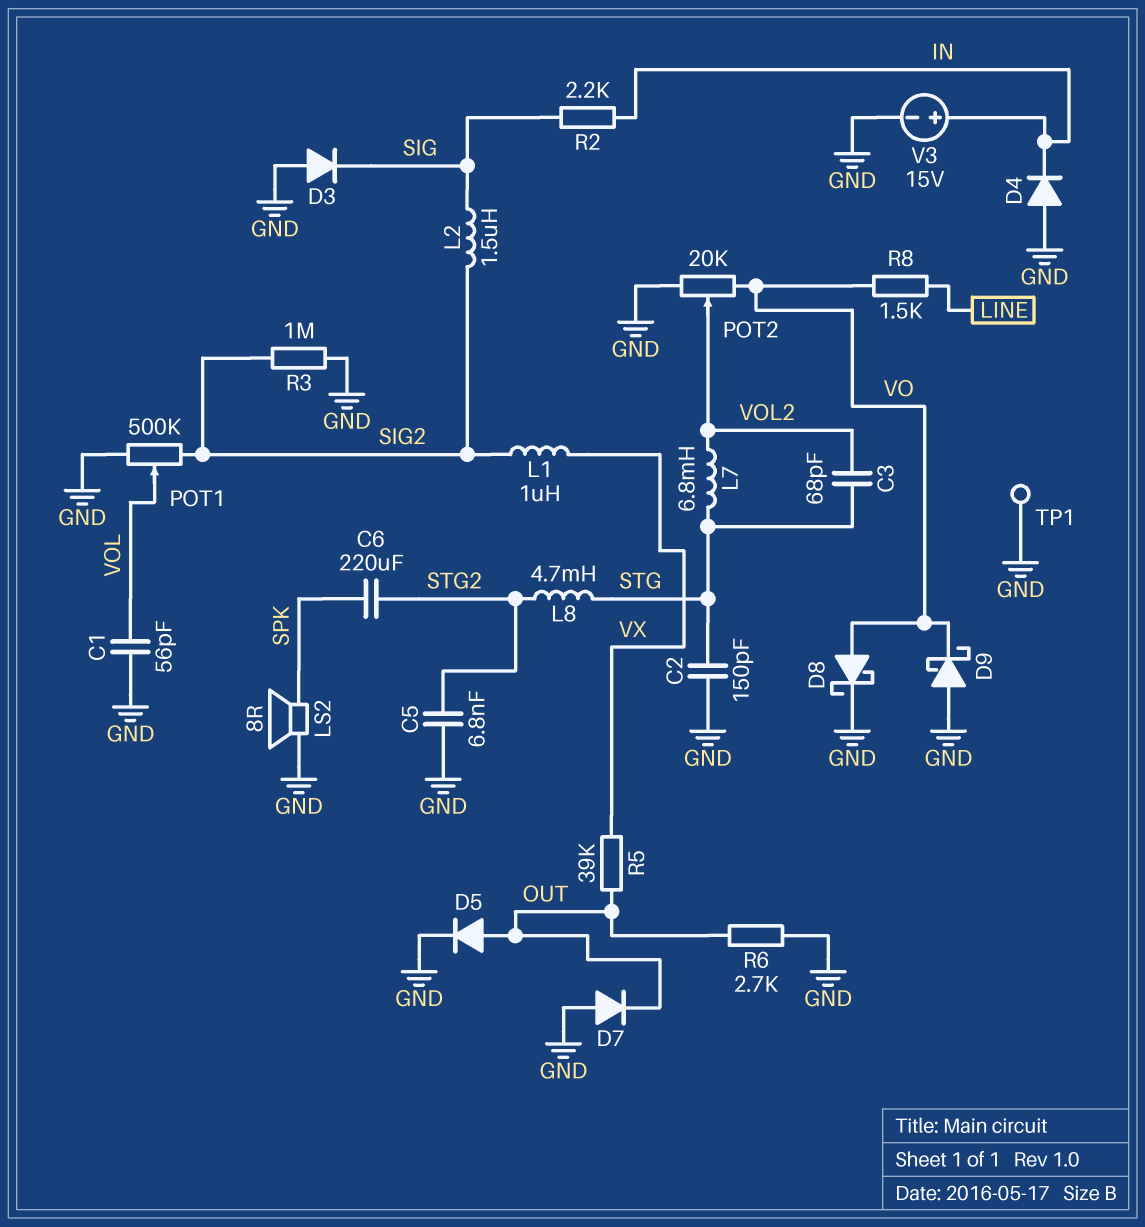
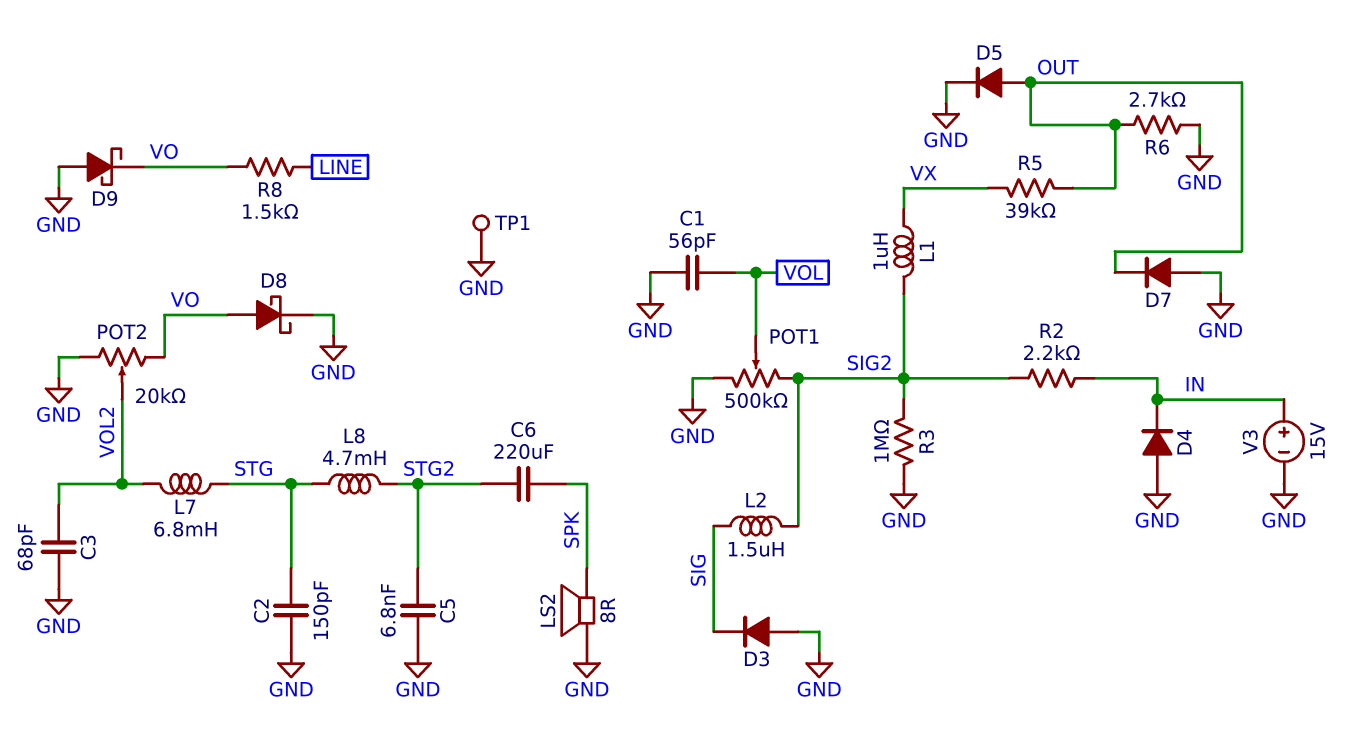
C3: 68pF (STG, VOL2) -> 68pF (GND, VOL2)
R2: 2.2k (IN, SIG) -> 2.2k (IN, SIG2)

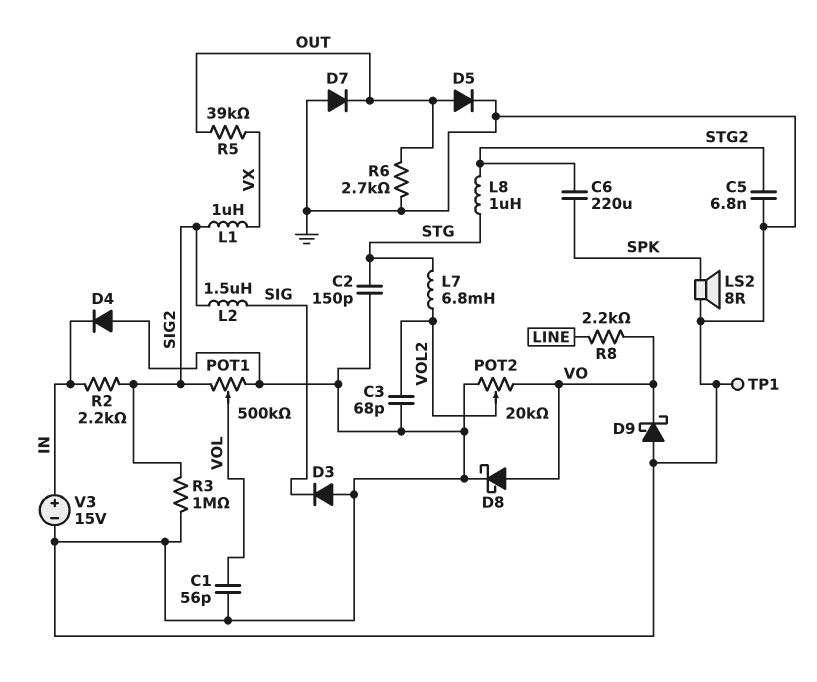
L8: 4.7mH (STG, STG2) -> 1uH (STG, STG2)
R8: 1.5k (LINE, VO) -> 2.2k (LINE, VO)

